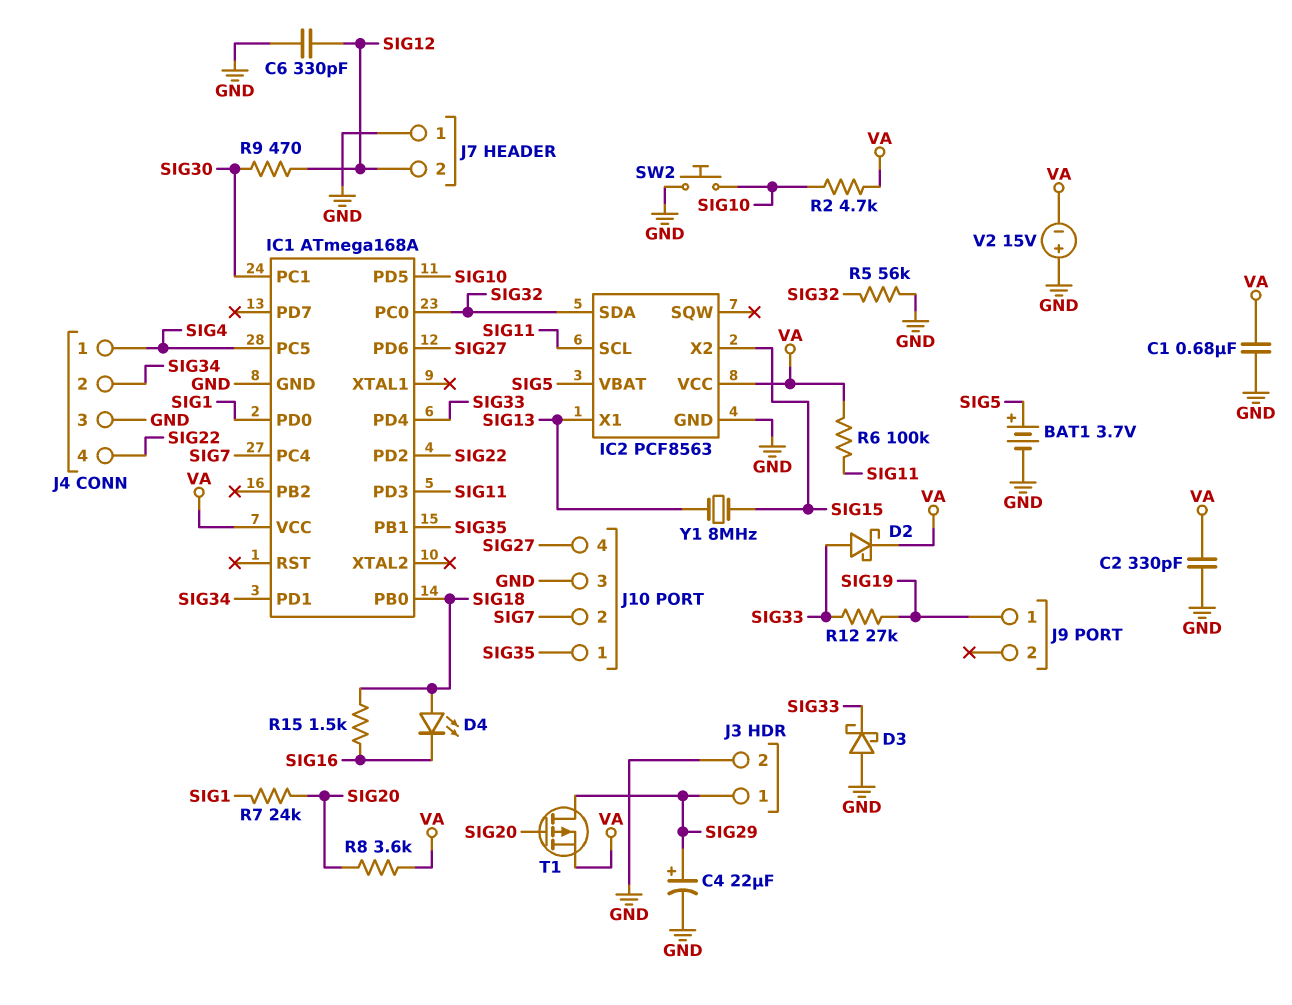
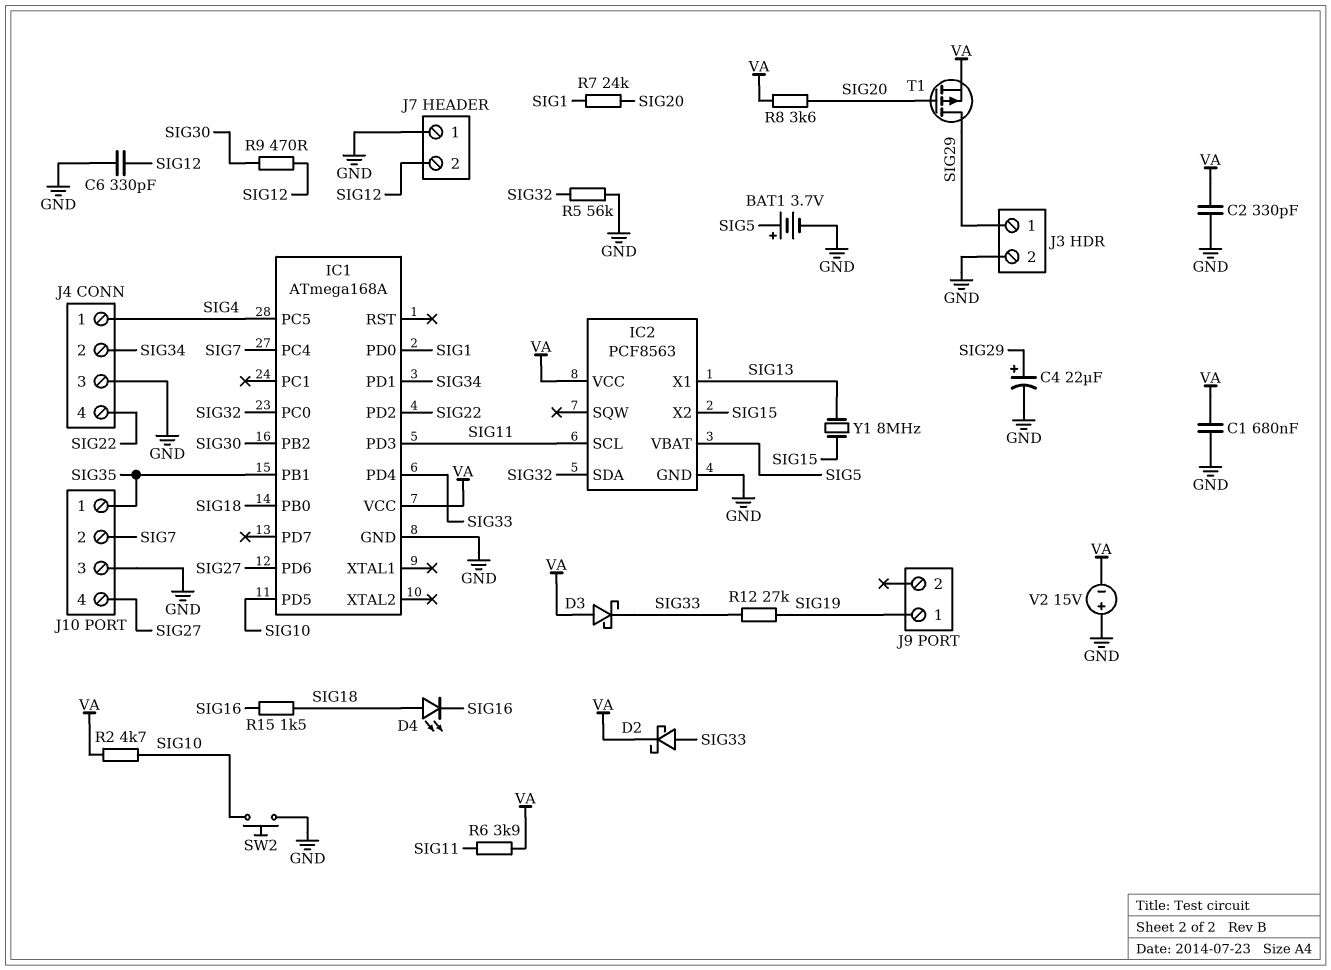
D3: schottky (A GND, K SIG33) -> schottky (A VA, K SIG33)
IC1 pin PB2: none -> SIG30
IC1 pin PC1: SIG30 -> none
R6: 100k (SIG11, VA) -> 3.9k (SIG11, VA)

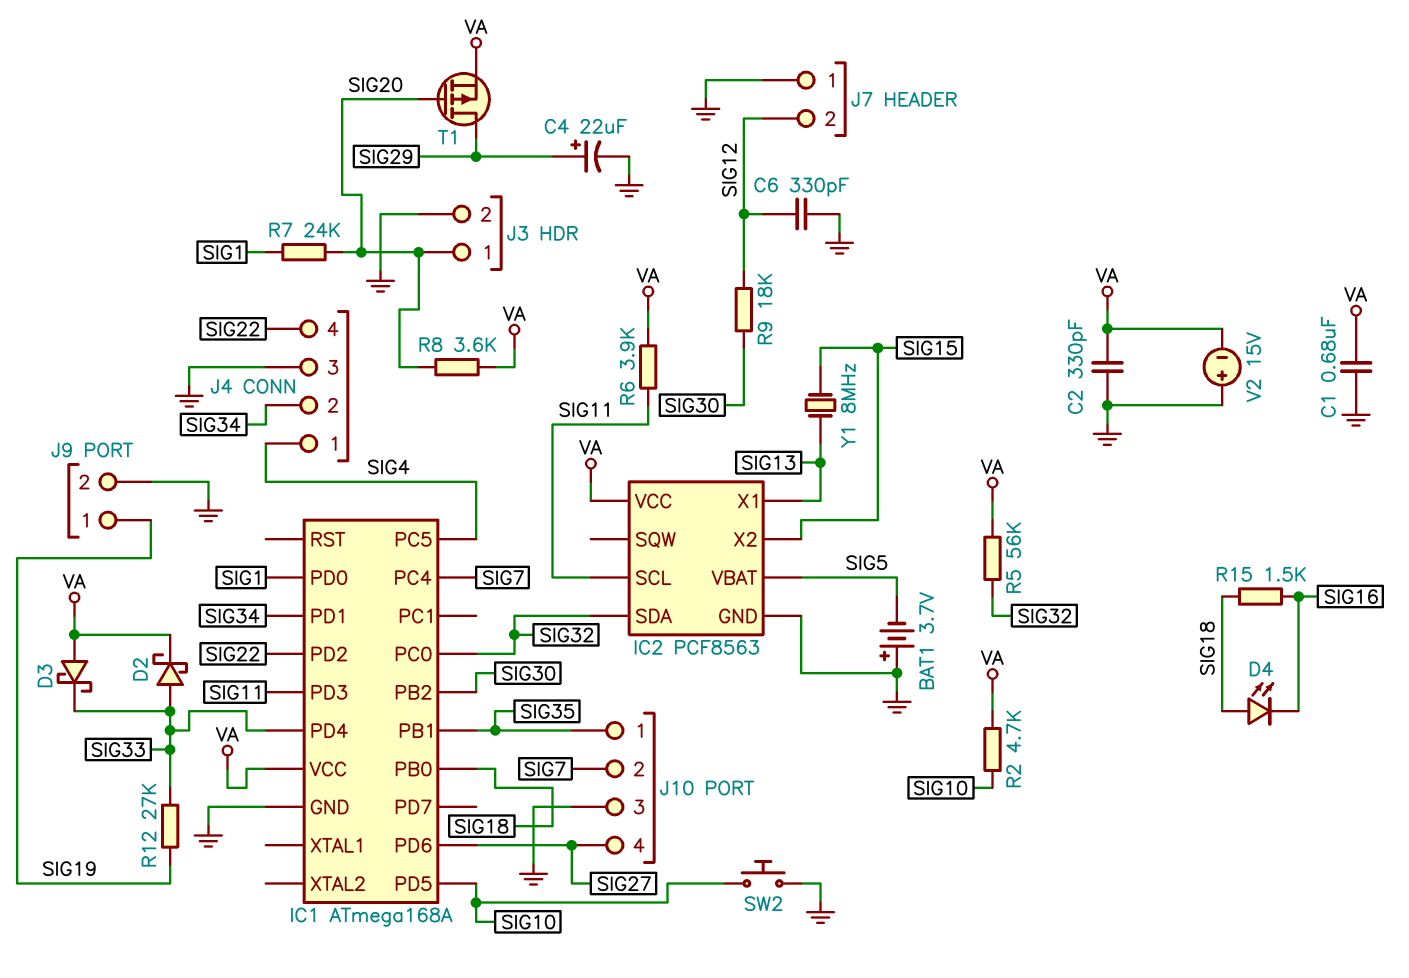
BAT1: 3.7V (plus SIG5, minus GND) -> 3.7V (plus GND, minus SIG5)
J3 pin 1: SIG29 -> SIG20
J9 pin 2: none -> GND
R5: 56k (GND, SIG32) -> 56k (SIG32, VA)
R9: 470 (SIG12, SIG30) -> 18k (SIG12, SIG30)

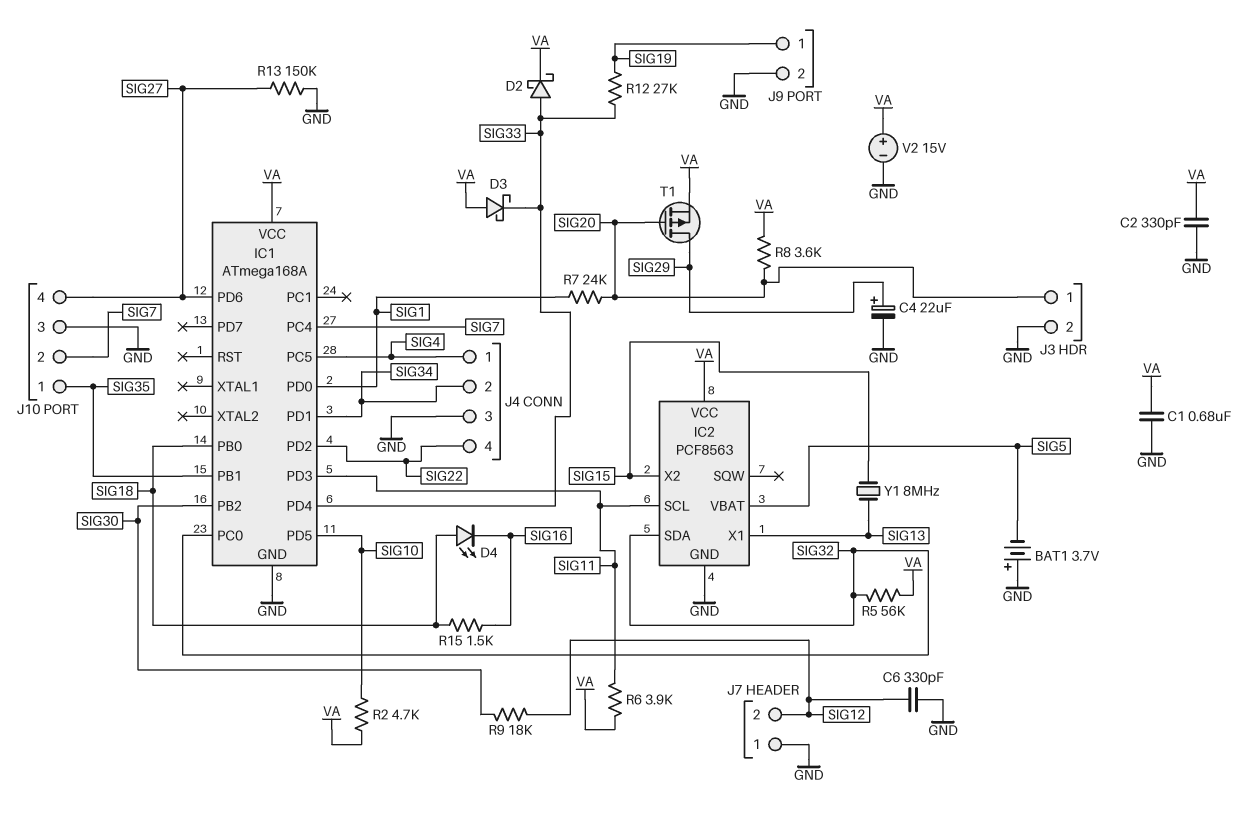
R13: none -> 150k (GND, SIG27)
SW2: button (GND, SIG10) -> none
V2: 15V (plus GND, minus VA) -> 15V (plus VA, minus GND)

